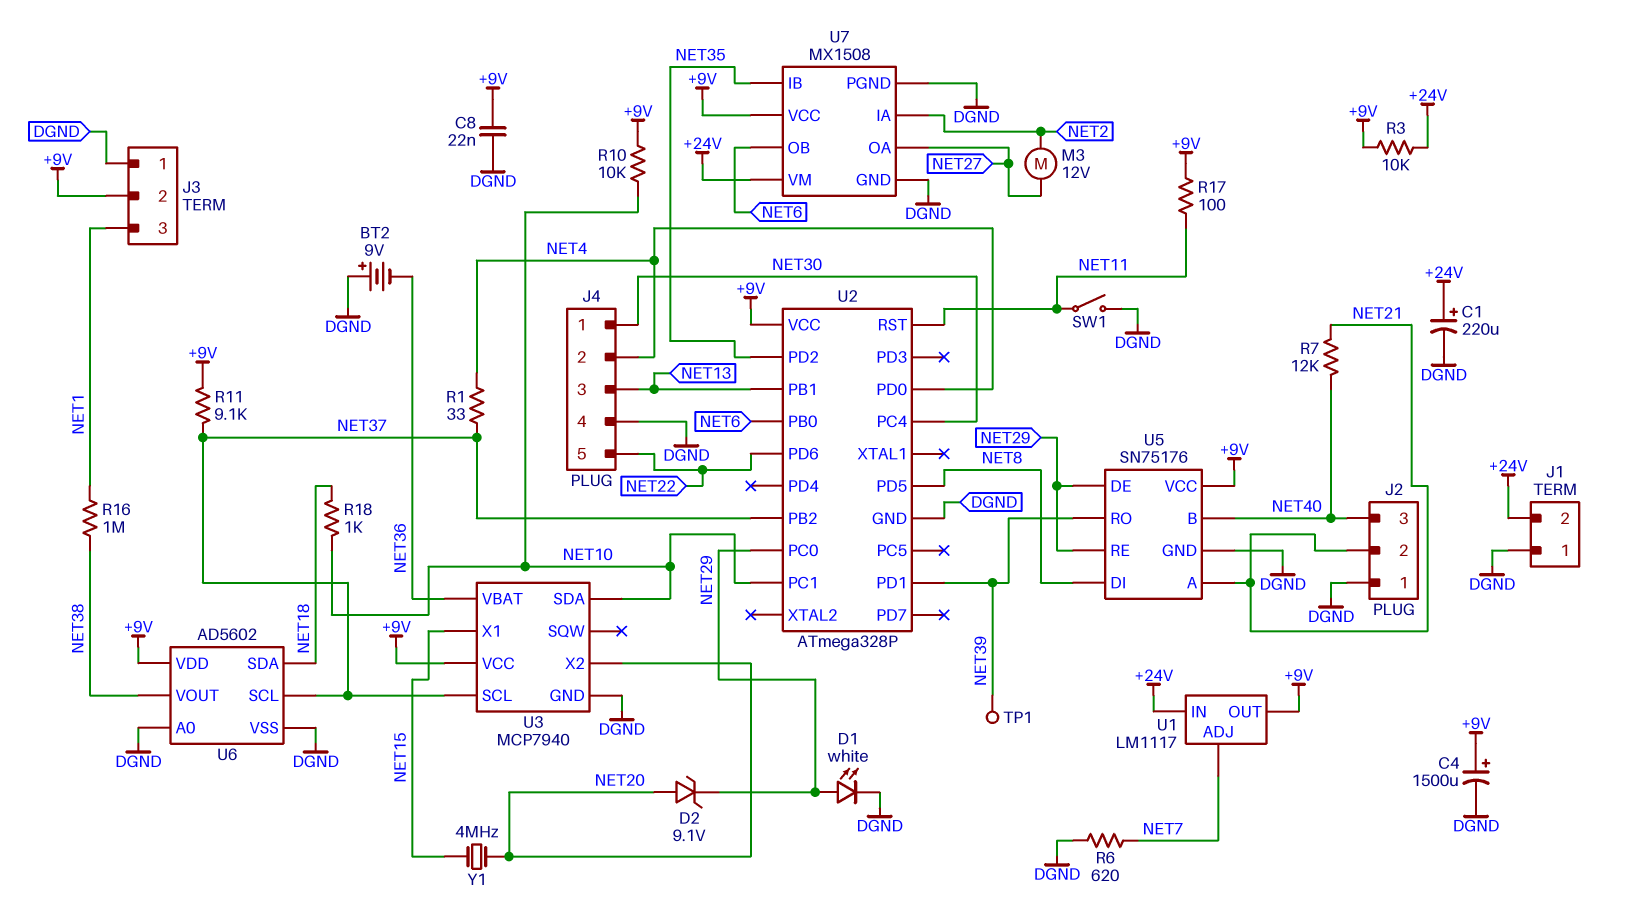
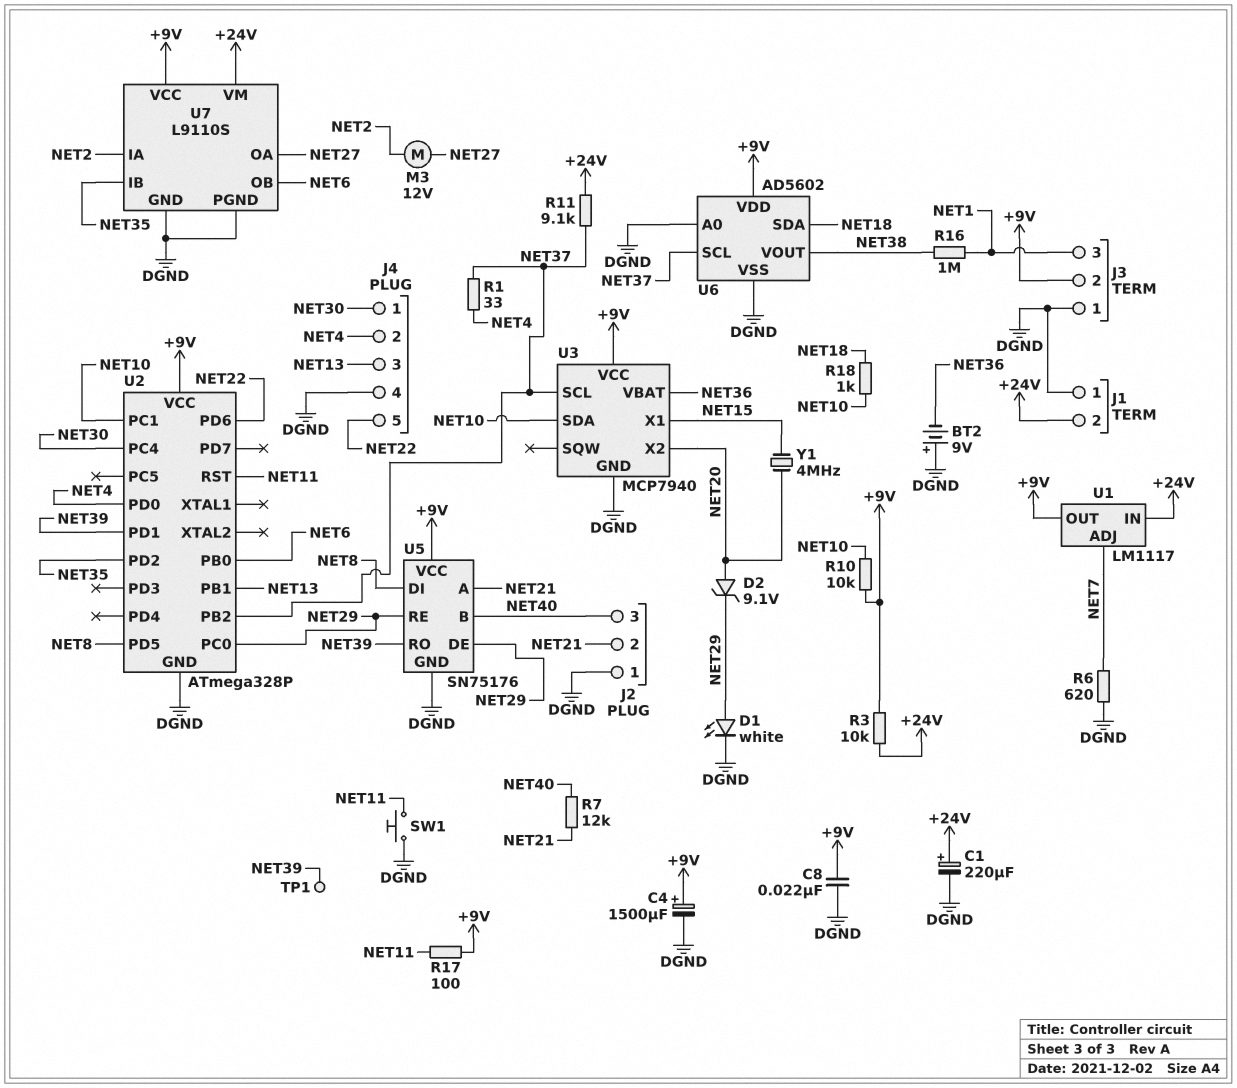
R11: 9.1k (+9V, NET37) -> 9.1k (+24V, NET37)
SW1: switch (DGND, NET11) -> button (DGND, NET11)
U7: MX1508 -> L9110S

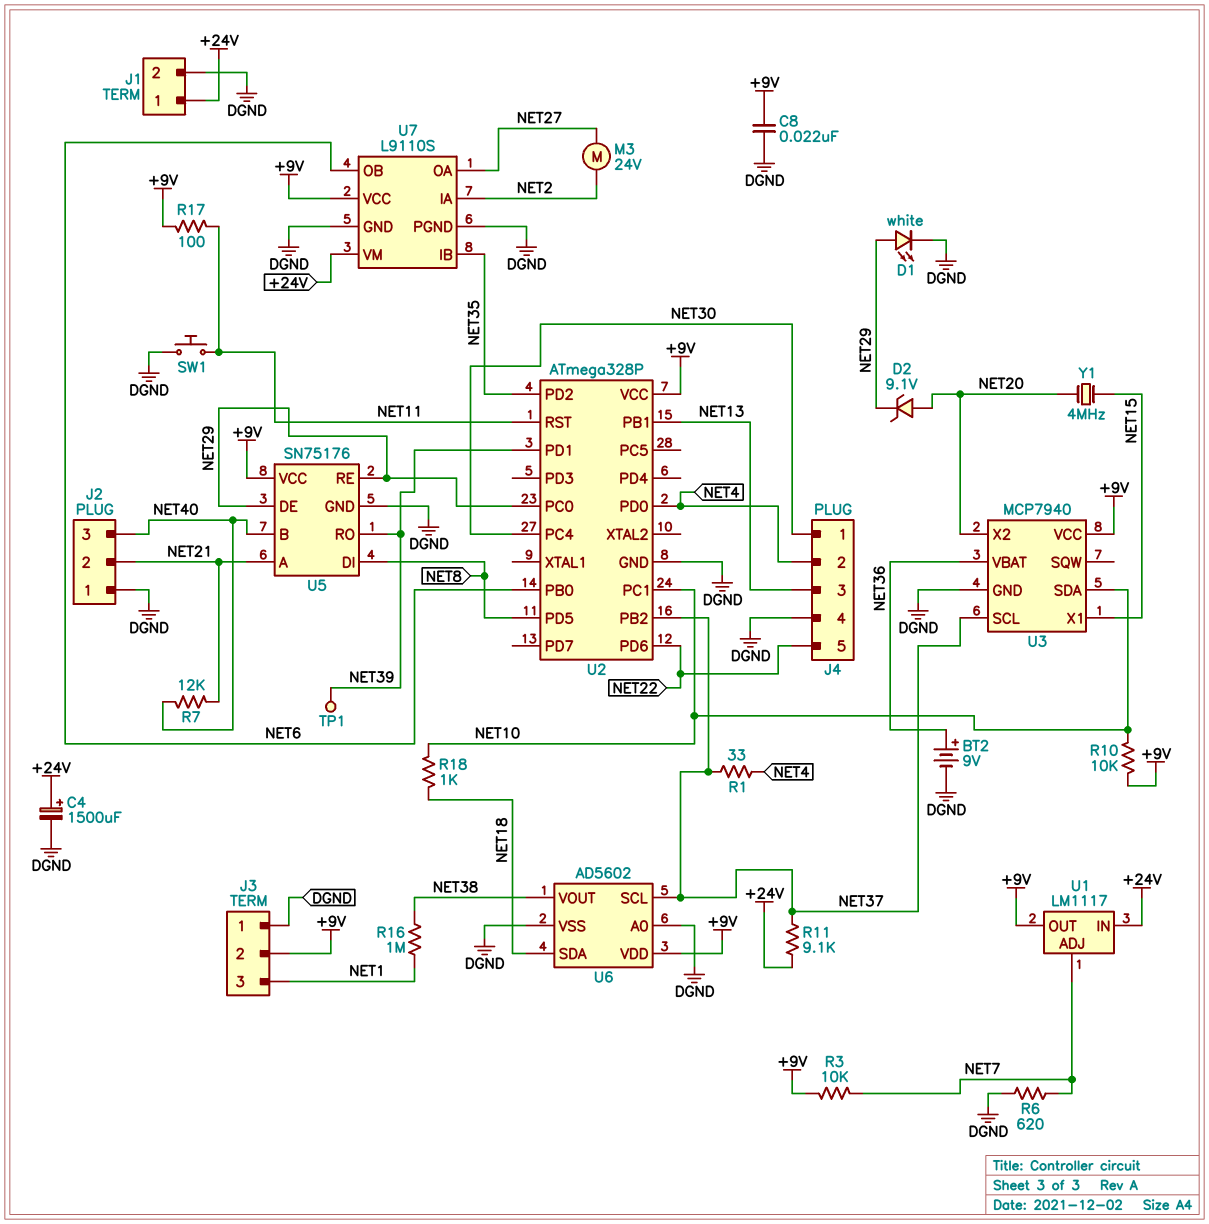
BT2: 9V (plus DGND, minus NET36) -> 9V (plus NET36, minus DGND)
C1: 220uF (plus +24V, minus DGND) -> none
C4: 1500uF (plus +9V, minus DGND) -> 1500uF (plus +24V, minus DGND)
J1 pin 1: DGND -> +24V
J1 pin 2: +24V -> DGND
M3: motor 12V (NET2, NET27) -> motor 24V (NET2, NET27)
R3: 10k (+9V, +24V) -> 10k (+9V, NET7)

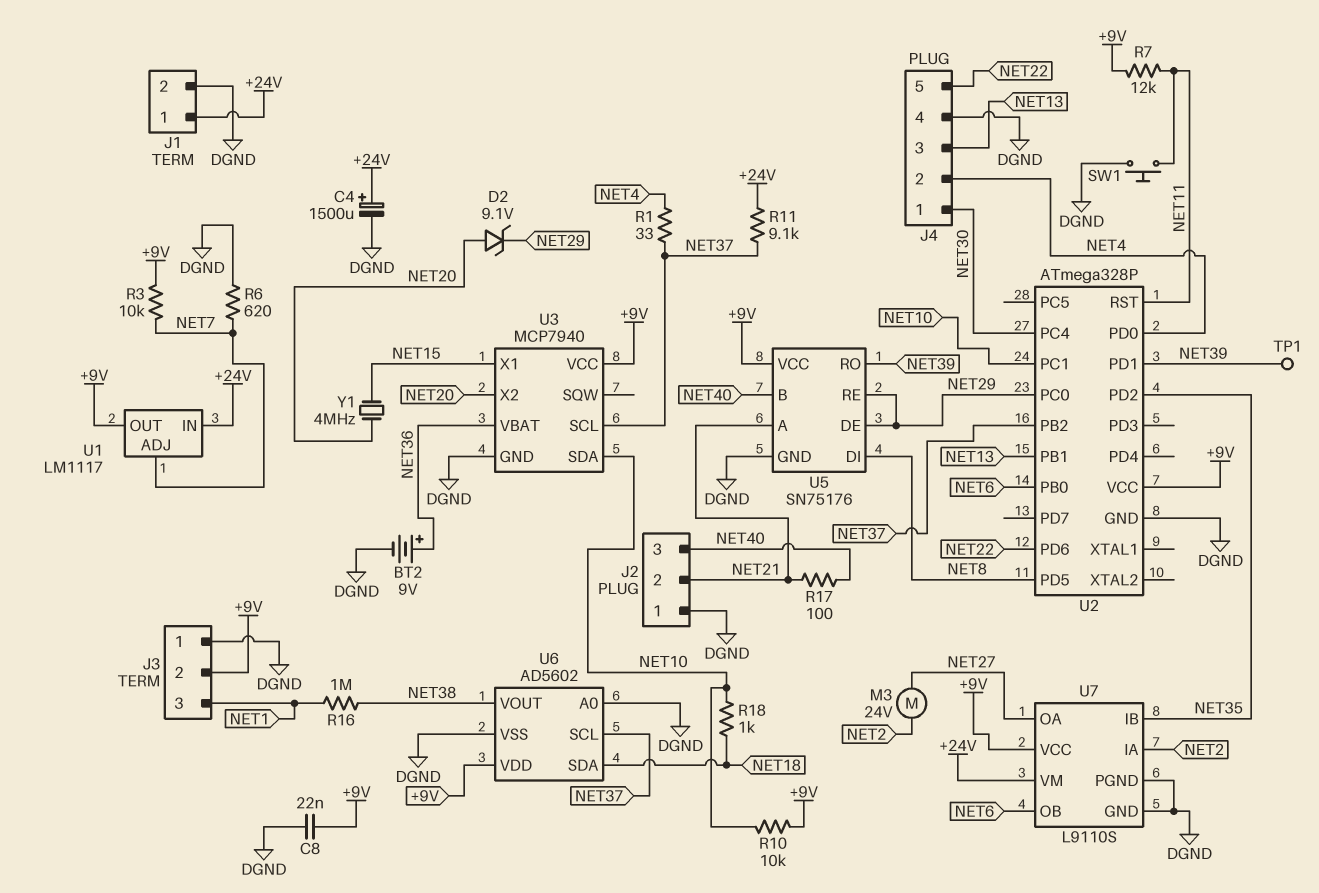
D1: LED white (A NET29, K DGND) -> none
R7: 12k (NET21, NET40) -> 12k (+9V, NET11)
R17: 100 (+9V, NET11) -> 100 (NET21, NET40)

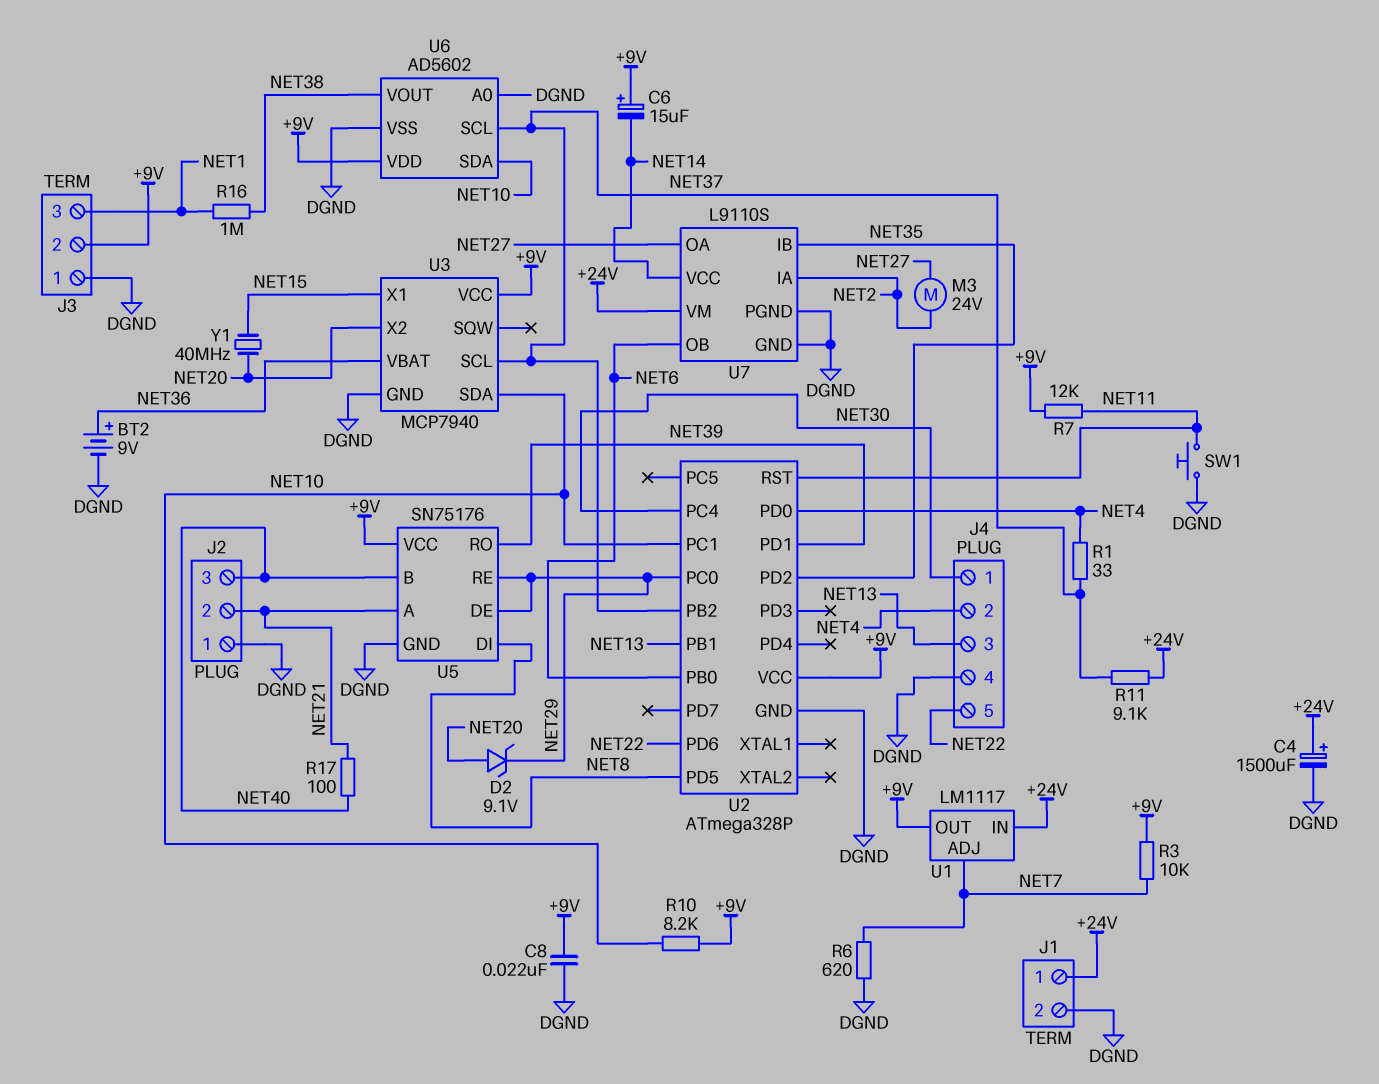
C6: none -> 15uF (plus +9V, minus NET14)
R10: 10k (+9V, NET10) -> 8.2k (+9V, NET10)
R18: 1k (NET10, NET18) -> none
TP1: test point (NET39) -> none
U6 pin SDA: NET18 -> NET10
U7 pin VCC: +9V -> NET14
Y1: 4MHz (NET15, NET20) -> 40MHz (NET15, NET20)

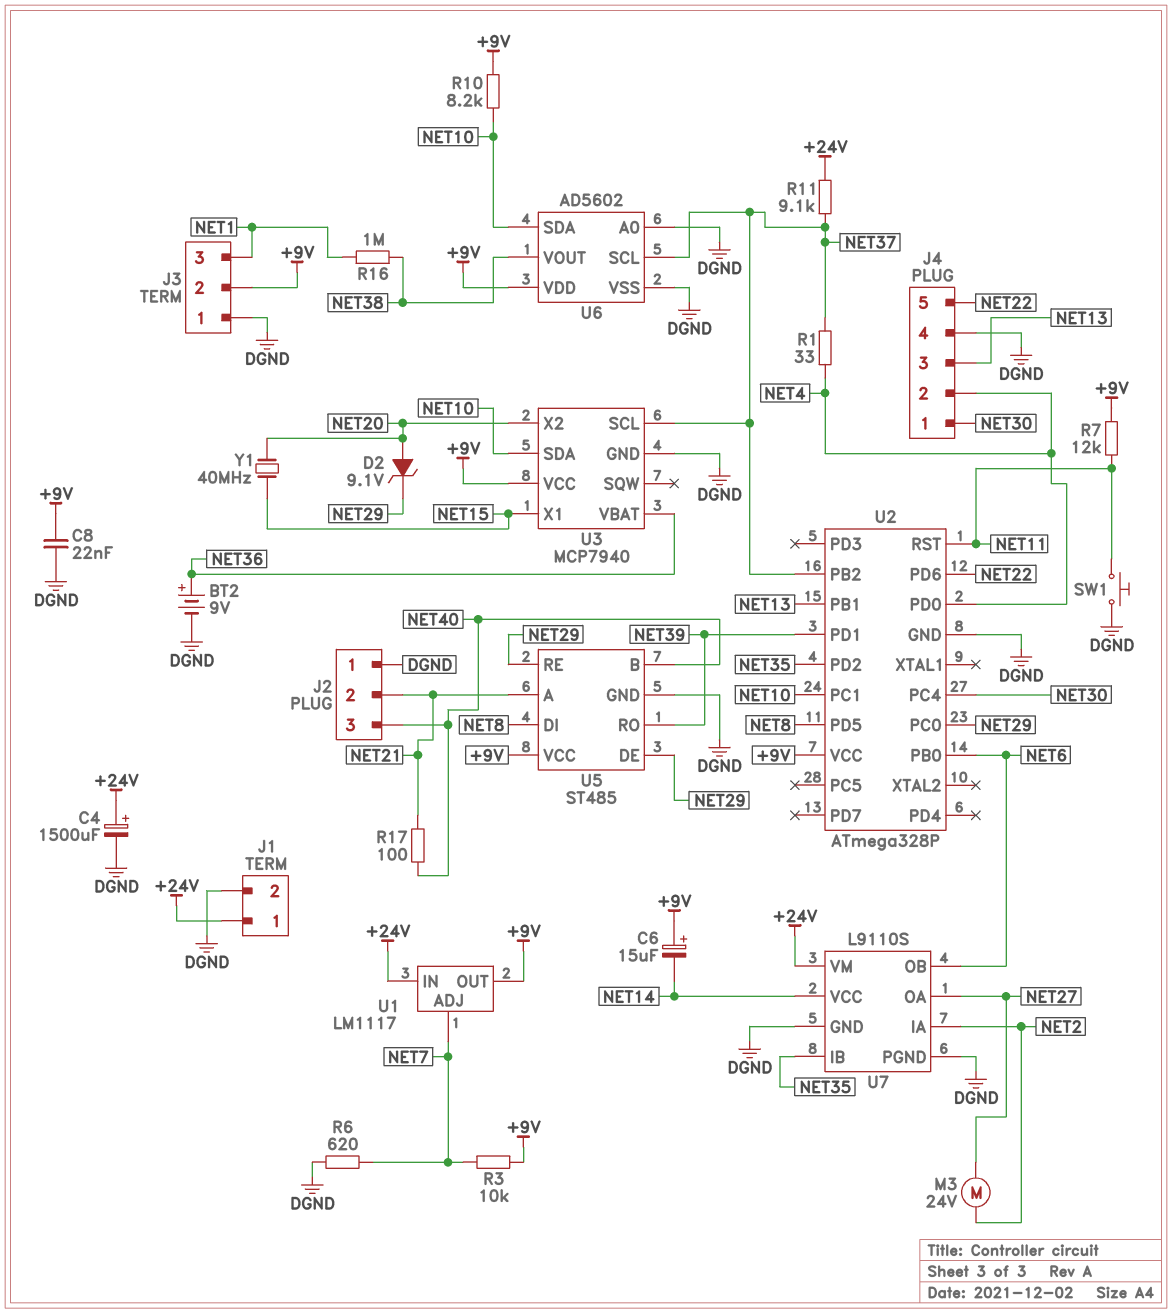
U5: SN75176 -> ST485

